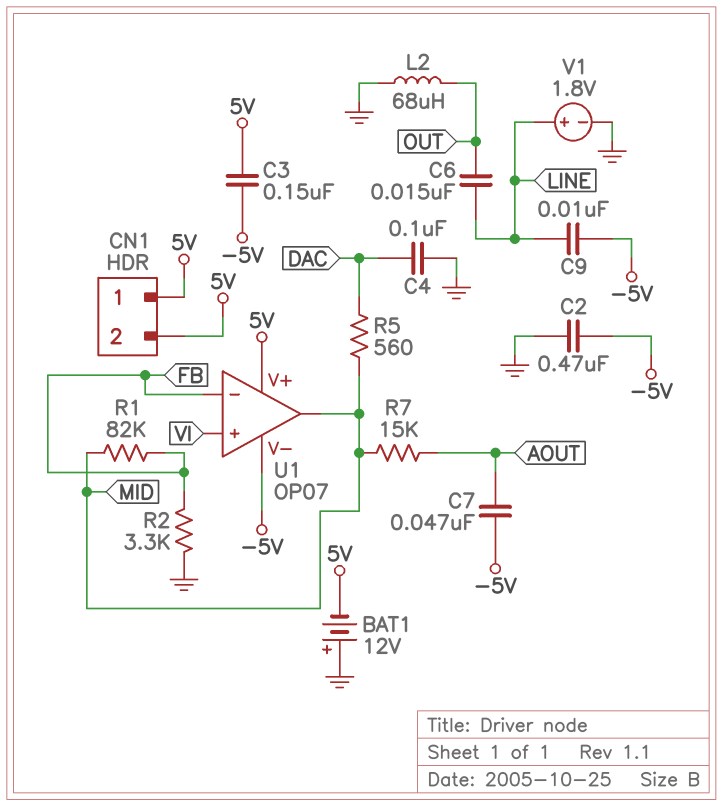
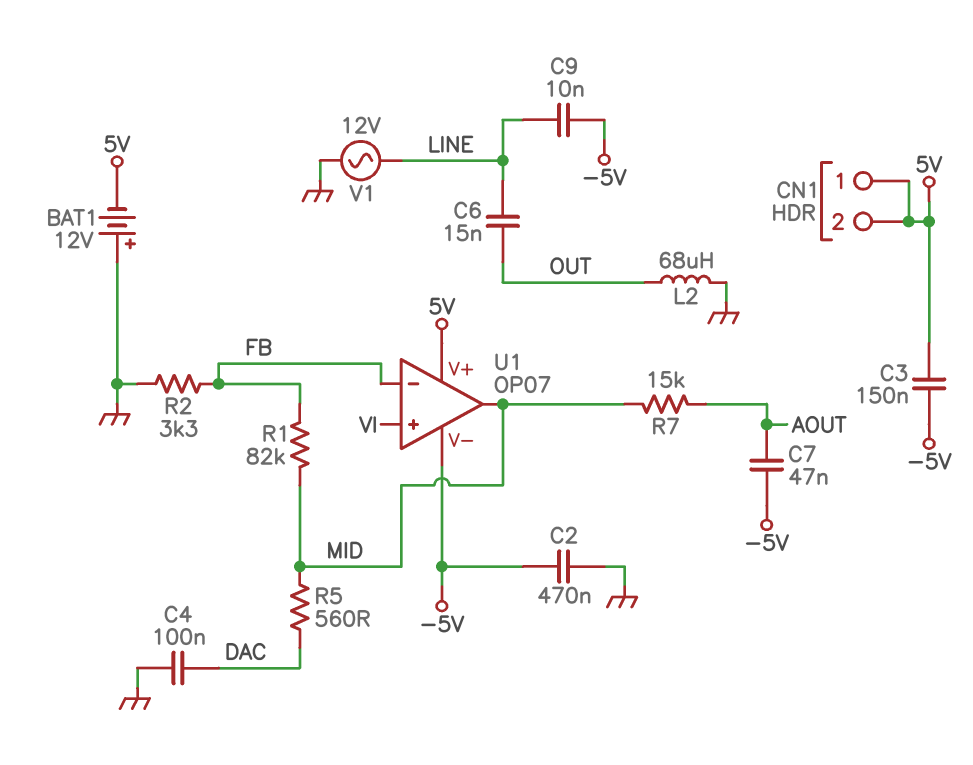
V1: 1.8V (plus LINE, minus GND) -> AC 12V (GND, LINE)

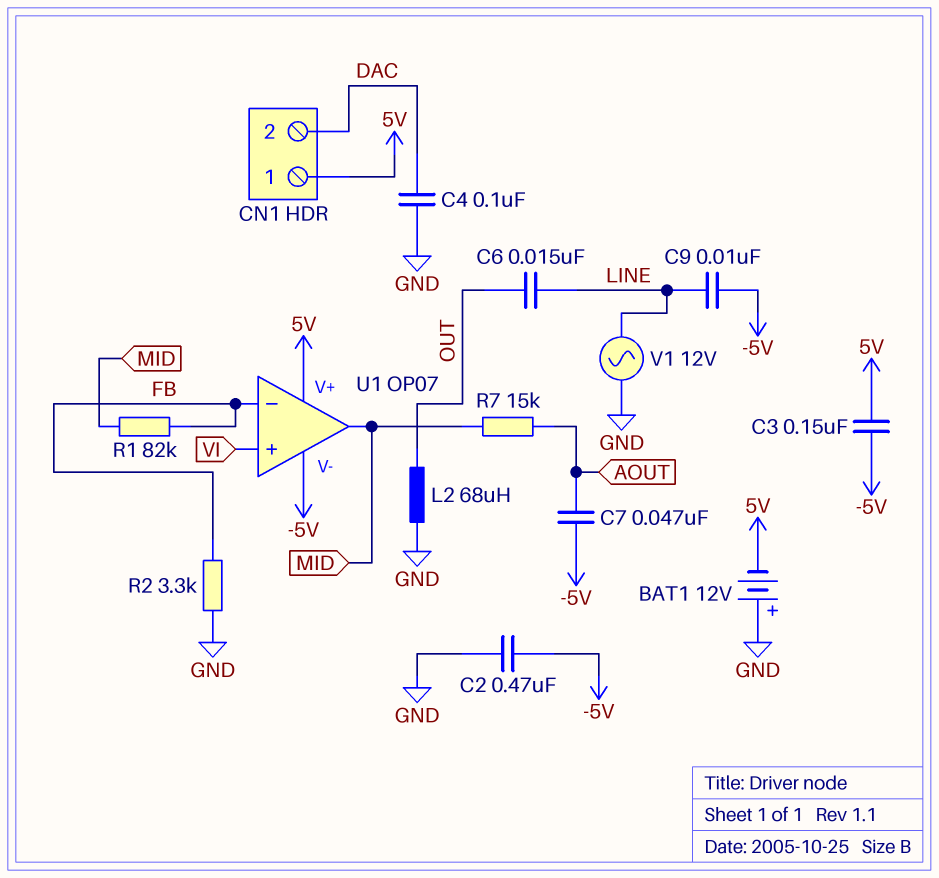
CN1 pin 2: 5V -> DAC
R5: 560 (DAC, MID) -> none

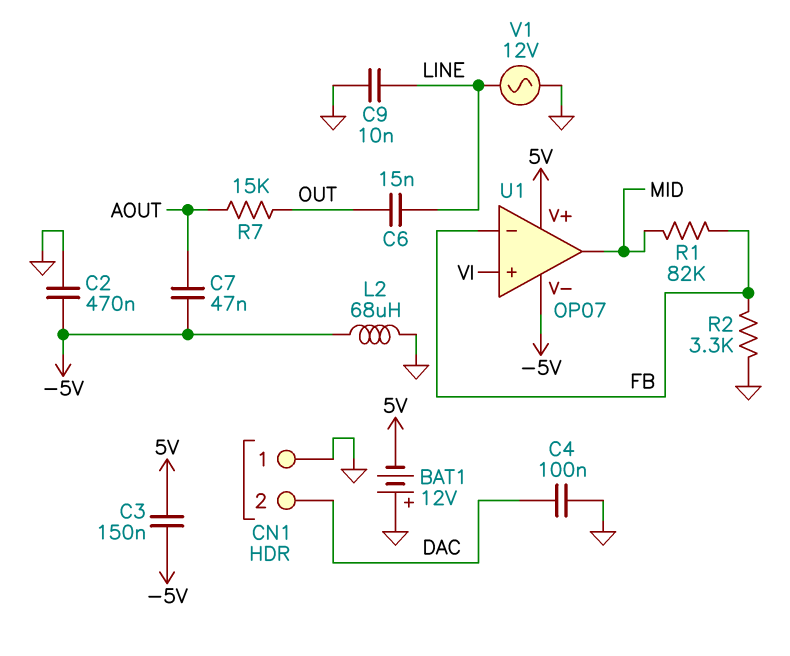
C9: 10nF (-5V, LINE) -> 10nF (GND, LINE)
CN1 pin 1: 5V -> GND
L2: 68uH (GND, OUT) -> 68uH (-5V, GND)
R7: 15k (AOUT, MID) -> 15k (AOUT, OUT)

